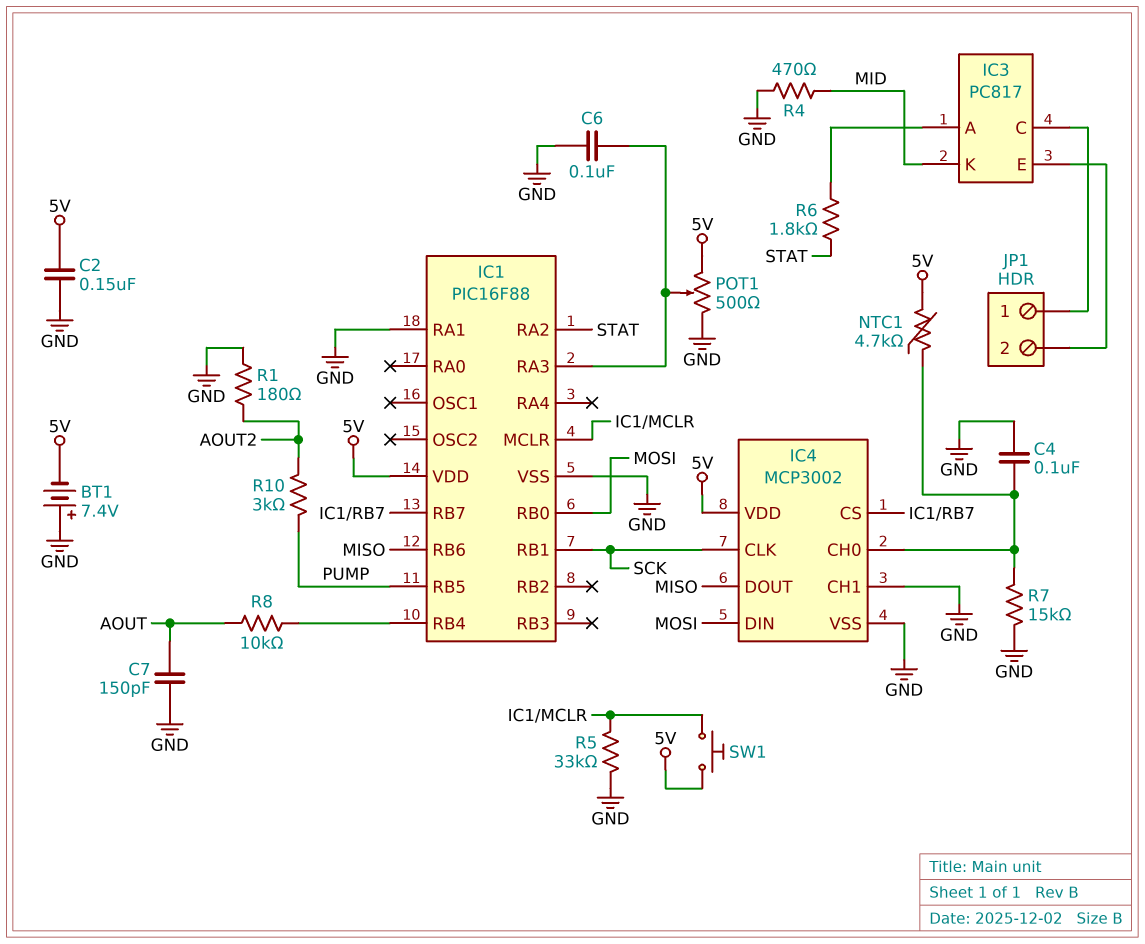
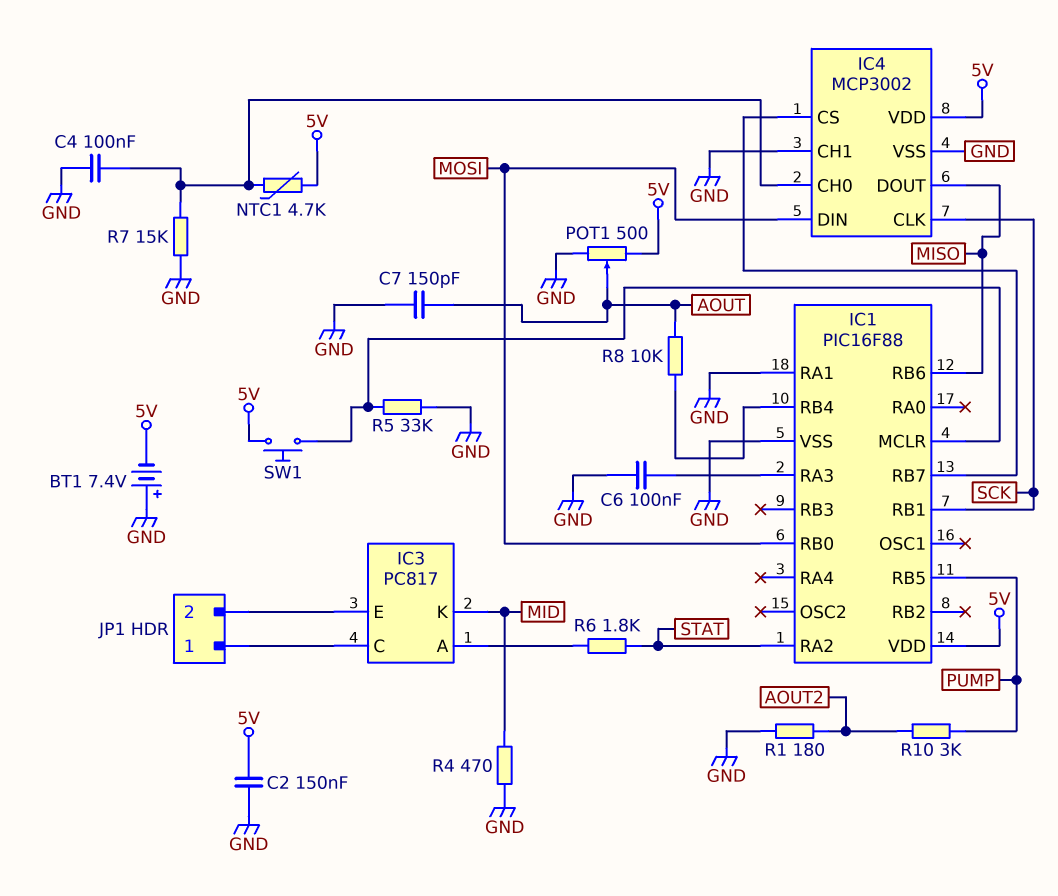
POT1: 500 (5V, GND, wiper IC1/RA3) -> 500 (5V, GND, wiper AOUT)

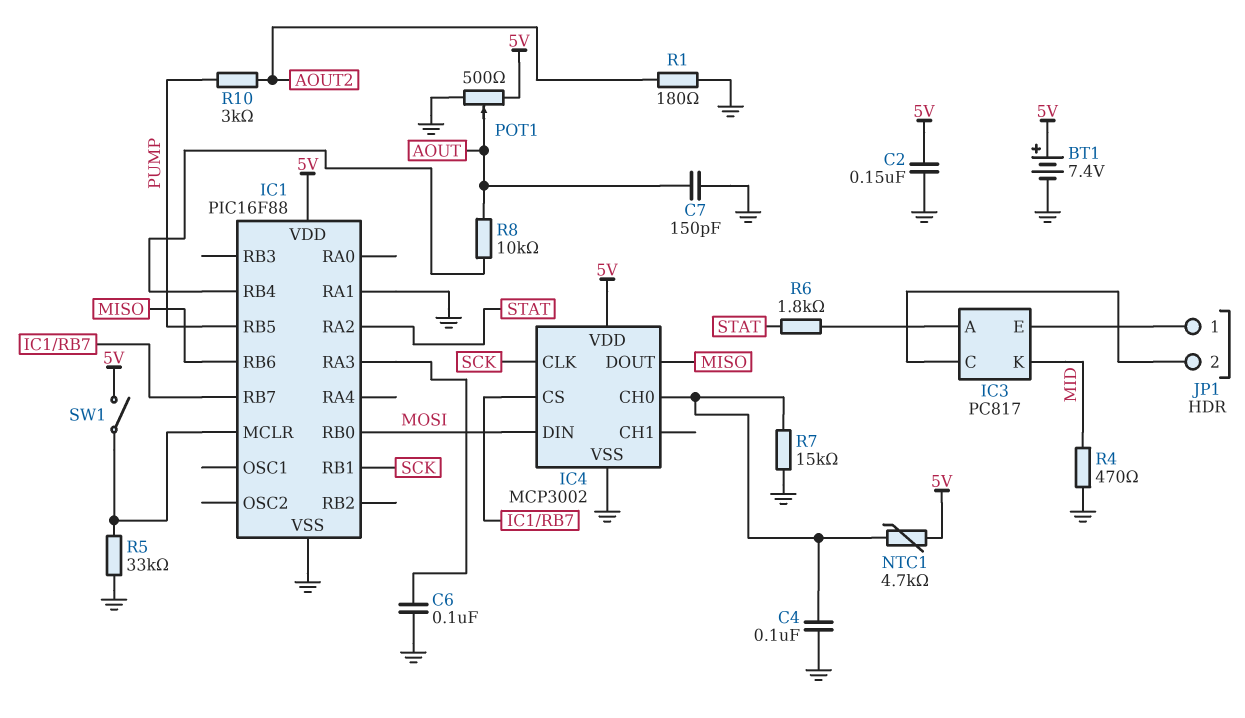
BT1: 7.4V (plus GND, minus 5V) -> 7.4V (plus 5V, minus GND)
IC4 pin CH1: GND -> none
JP1 pin 1: IC3/C -> IC3/E
JP1 pin 2: IC3/E -> IC3/C
SW1: button (5V, IC1/MCLR) -> switch (5V, IC1/MCLR)

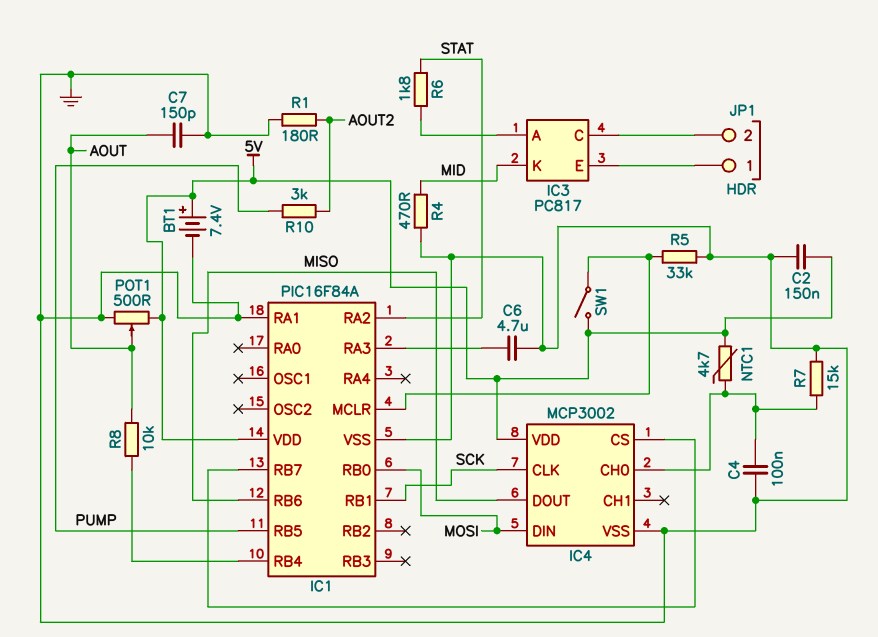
C6: 100nF (GND, IC1/RA3) -> 4.7uF (GND, IC1/RA3)
IC1: PIC16F88 -> PIC16F84A

